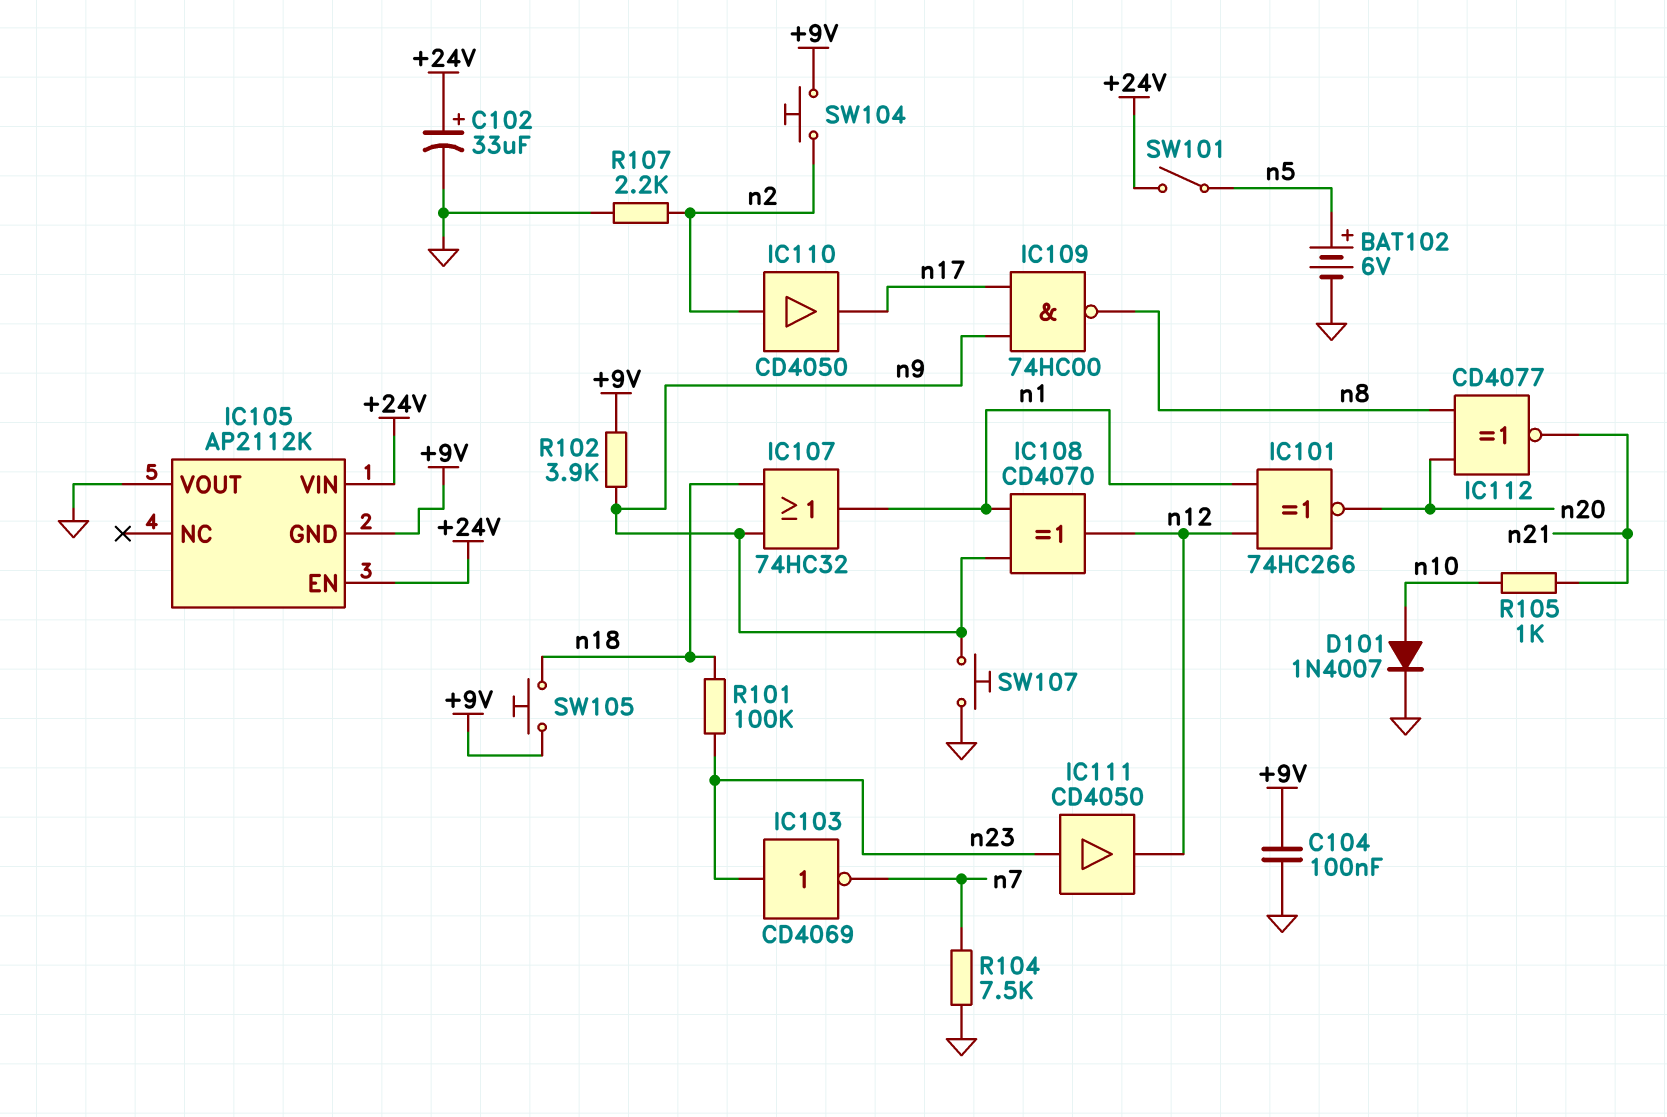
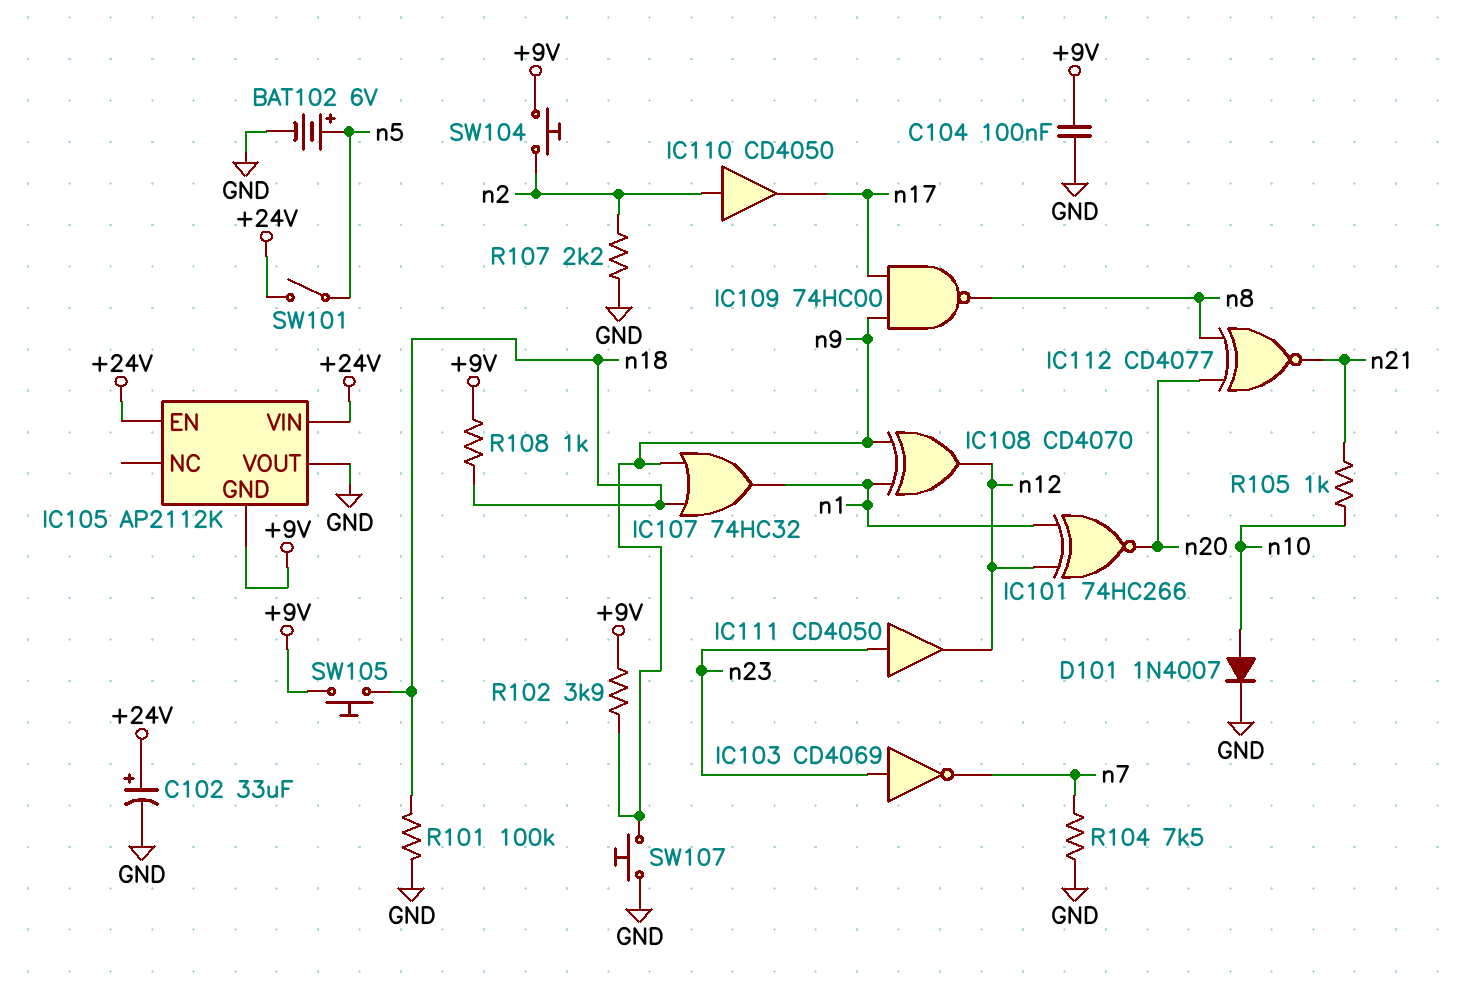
R101: 100k (n18, n23) -> 100k (GND, n18)
R108: none -> 1k (+9V, n18)

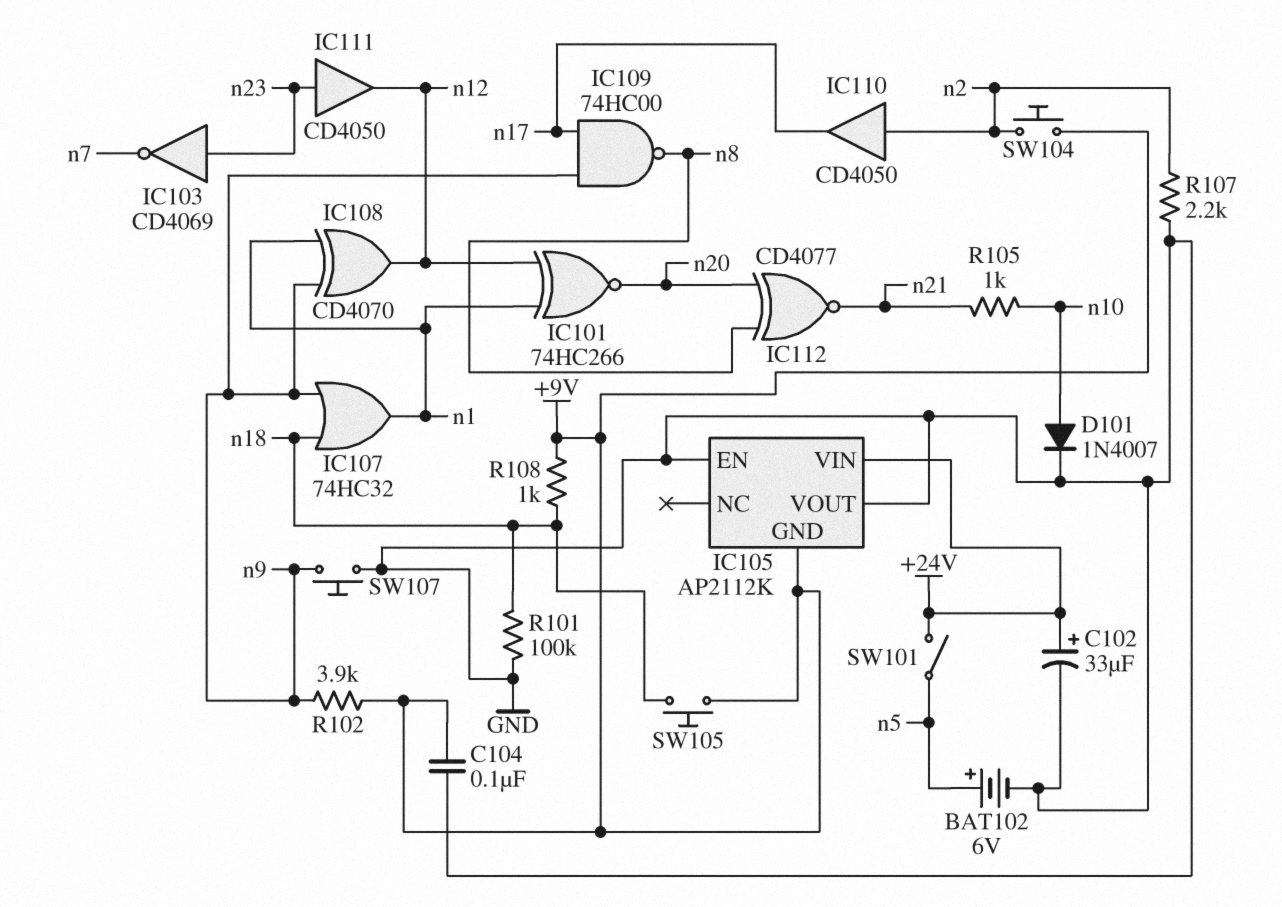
IC105 pin EN: +24V -> GND
R104: 7.5k (GND, n7) -> none

